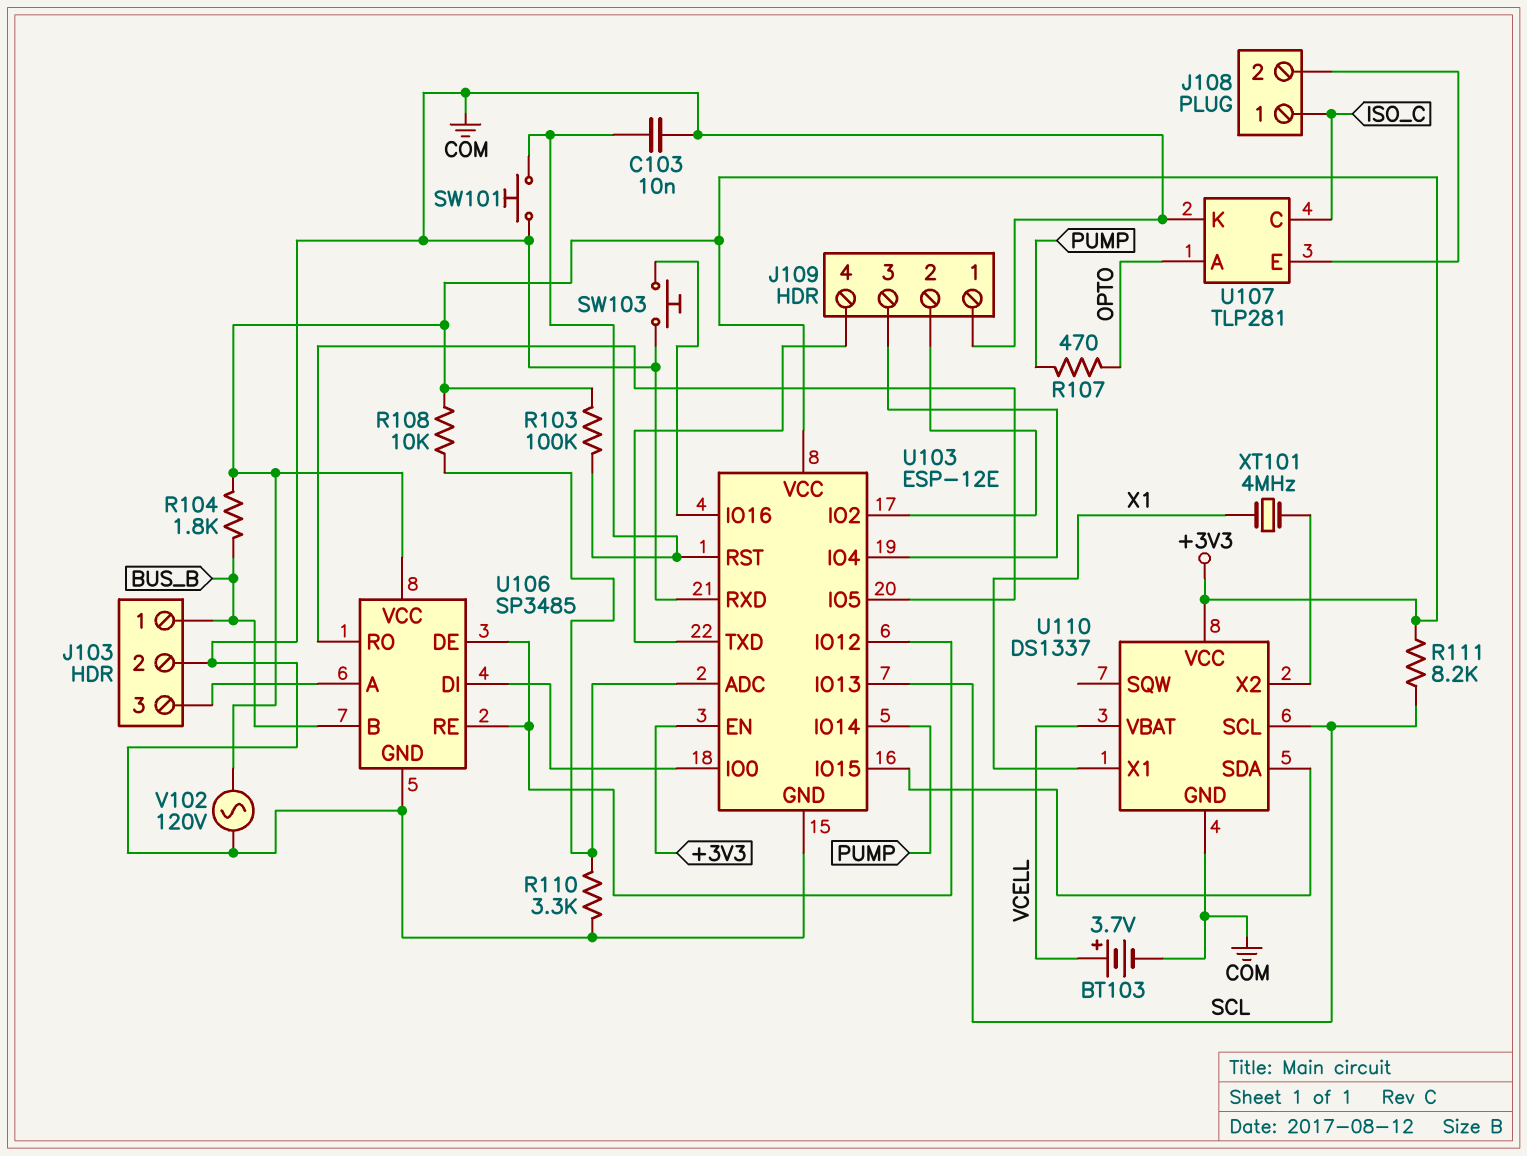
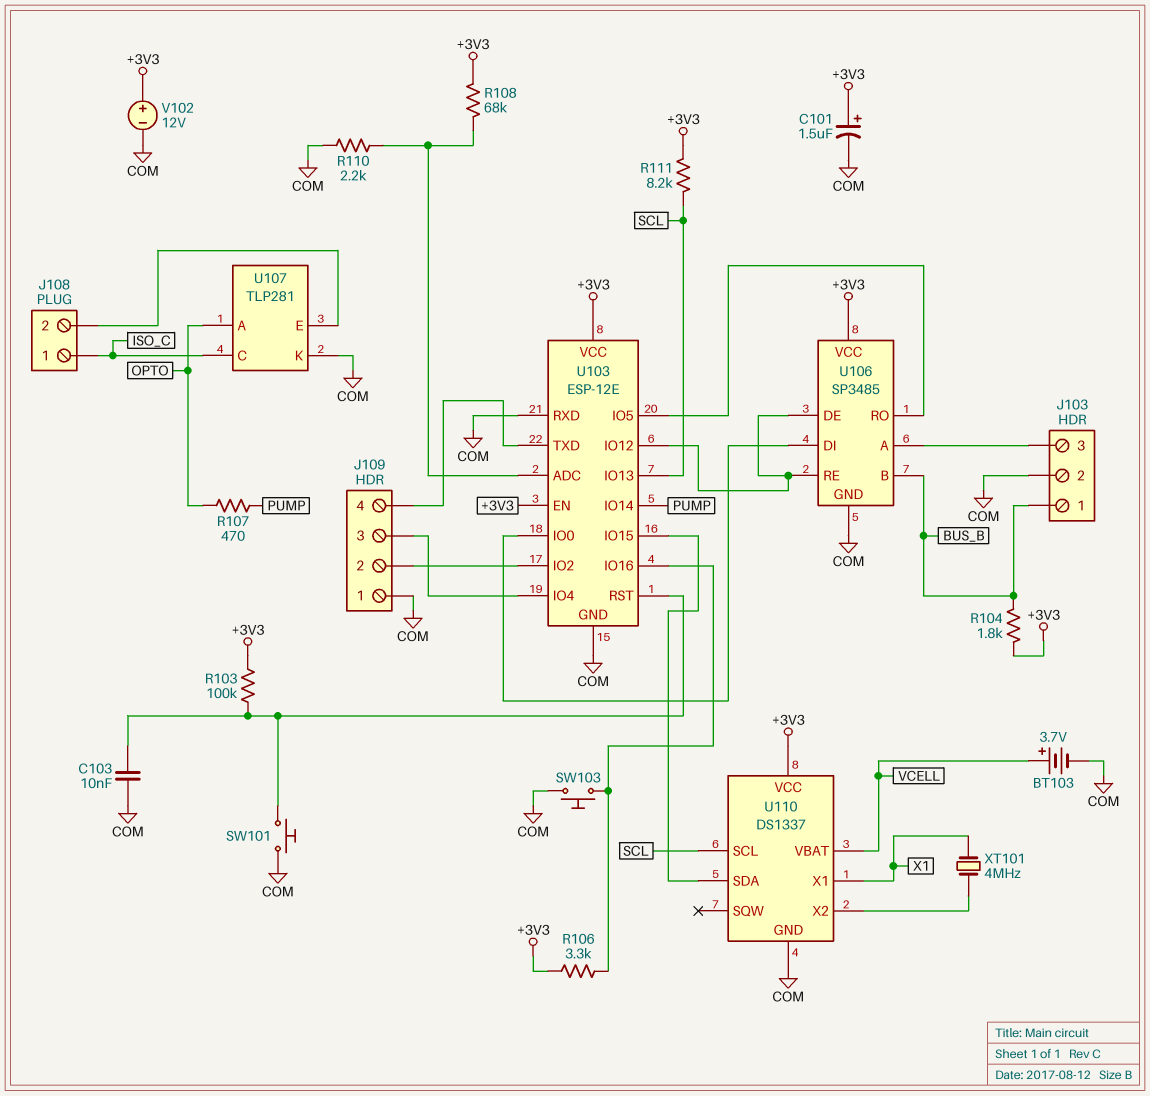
C101: none -> 1.5uF (plus +3V3, minus COM)
R106: none -> 3.3k (+3V3, U103/IO16)
R108: 10k (+3V3, U103/ADC) -> 68k (+3V3, U103/ADC)
R110: 3.3k (COM, U103/ADC) -> 2.2k (COM, U103/ADC)
V102: AC 120V (+3V3, COM) -> 12V (plus +3V3, minus COM)

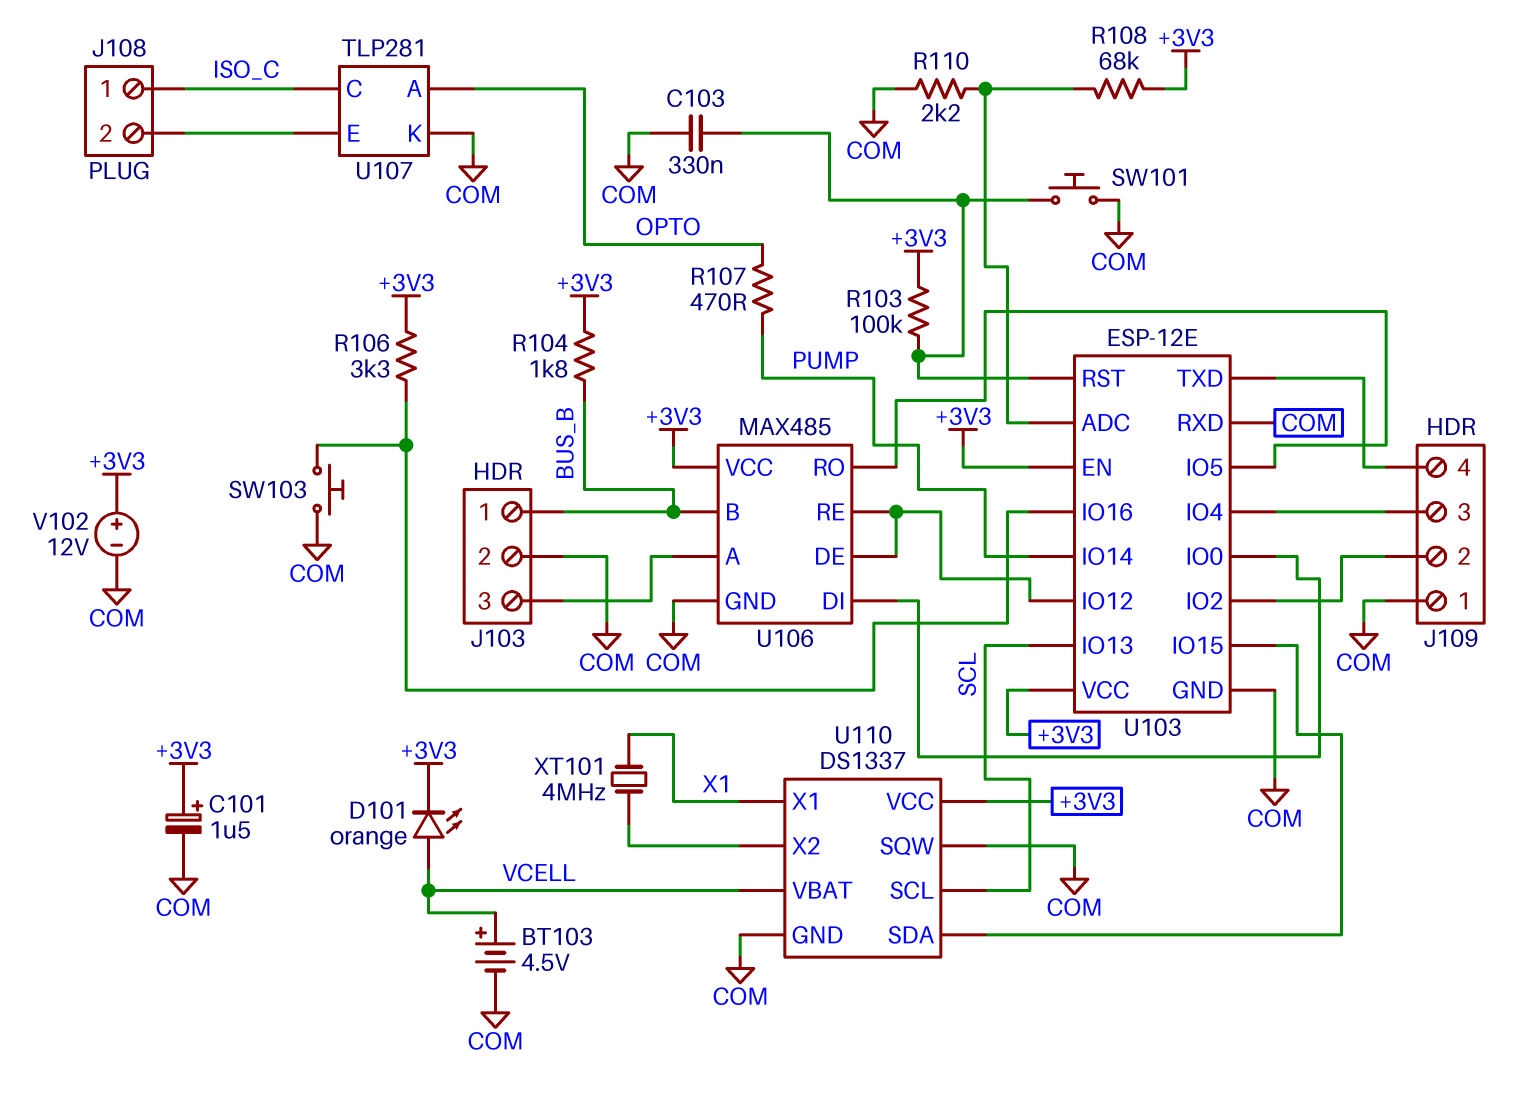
BT103: 3.7V (plus VCELL, minus COM) -> 4.5V (plus VCELL, minus COM)
C103: 10nF (COM, U103/RST) -> 330nF (COM, U103/RST)
D101: none -> LED orange (A VCELL, K +3V3)
R111: 8.2k (+3V3, SCL) -> none
U106: SP3485 -> MAX485
U110 pin SQW: none -> COM

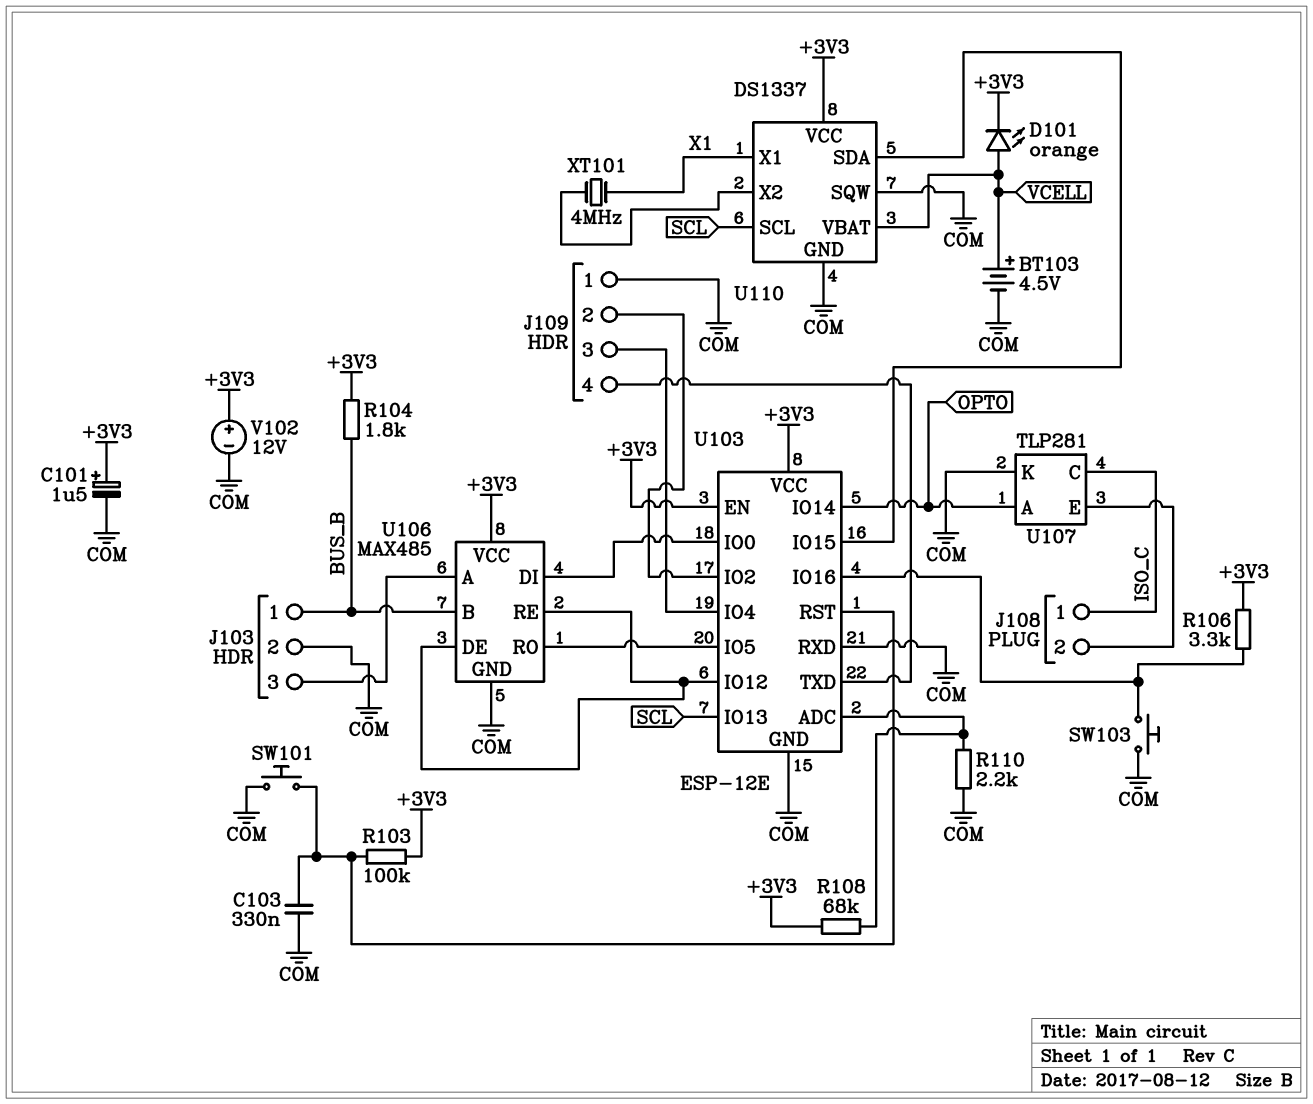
R107: 470 (OPTO, PUMP) -> none
U103 pin IO14: PUMP -> OPTO

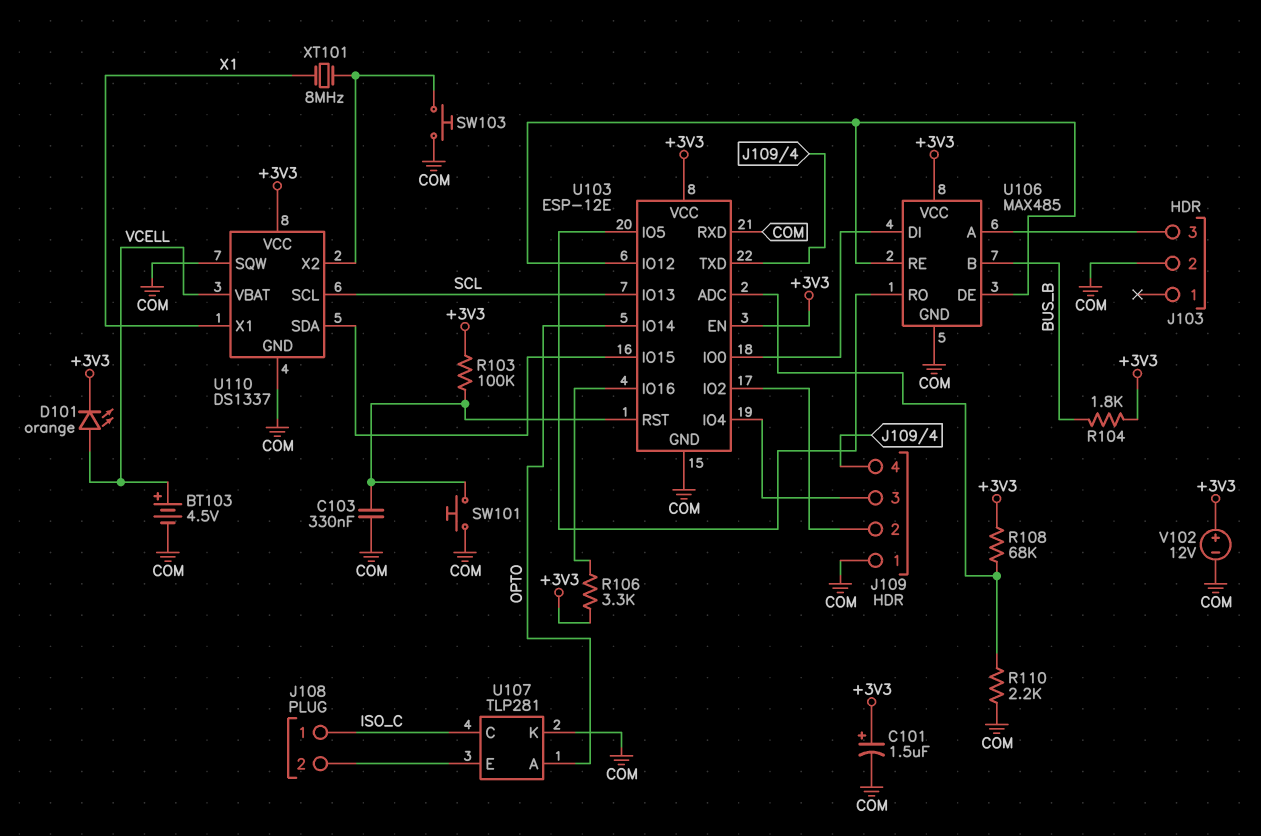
J103 pin 1: BUS_B -> none
SW103: button (COM, U103/IO16) -> button (COM, U110/X2)
XT101: 4MHz (U110/X2, X1) -> 8MHz (U110/X2, X1)

